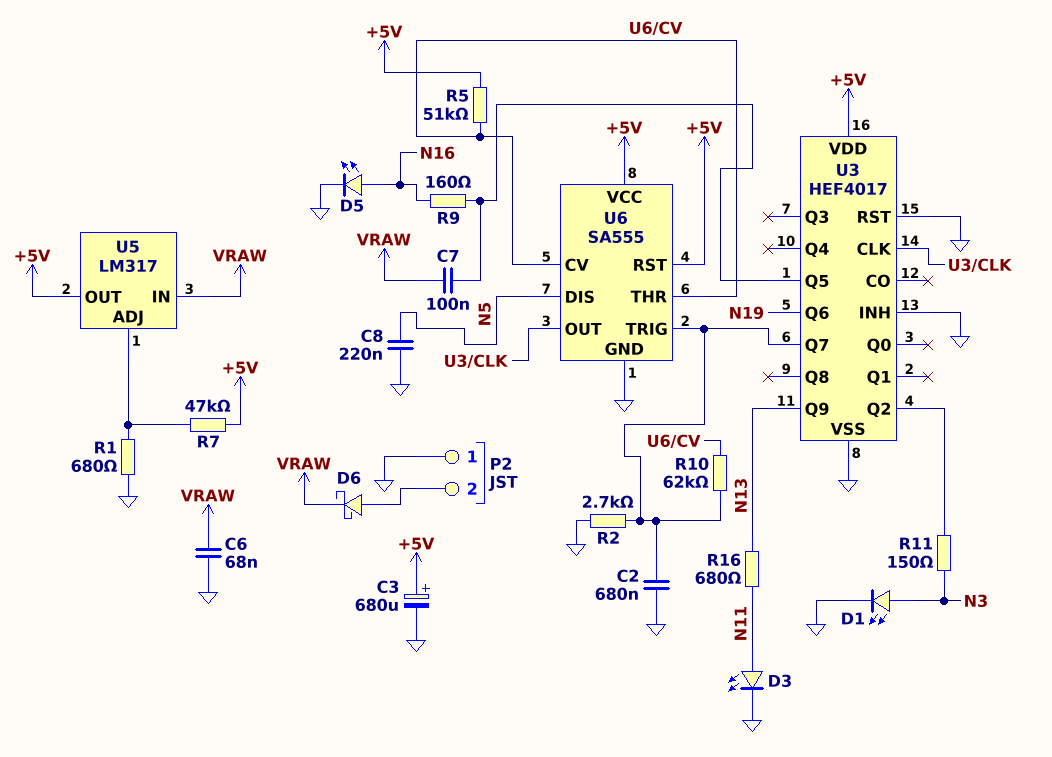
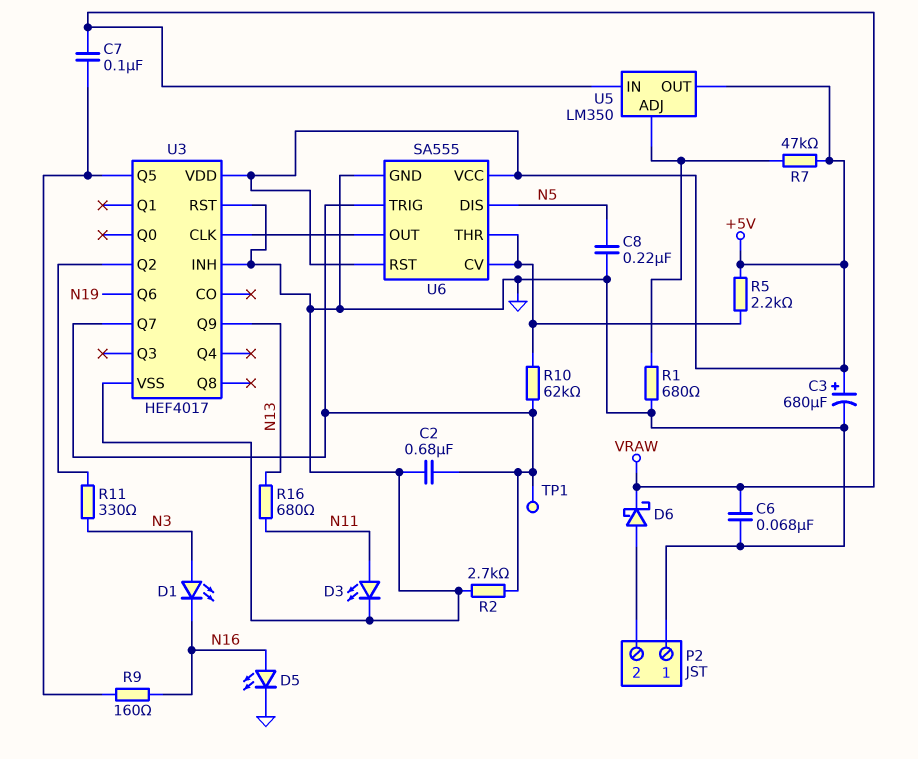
D1: LED (A N3, K GND) -> LED (A N3, K N16)
R5: 51k (+5V, U6/CV) -> 2.2k (+5V, U6/CV)
R11: 150 (N3, U3/Q2) -> 330 (N3, U3/Q2)
TP1: none -> test point (U3/Q7)
U5: LM317 -> LM350

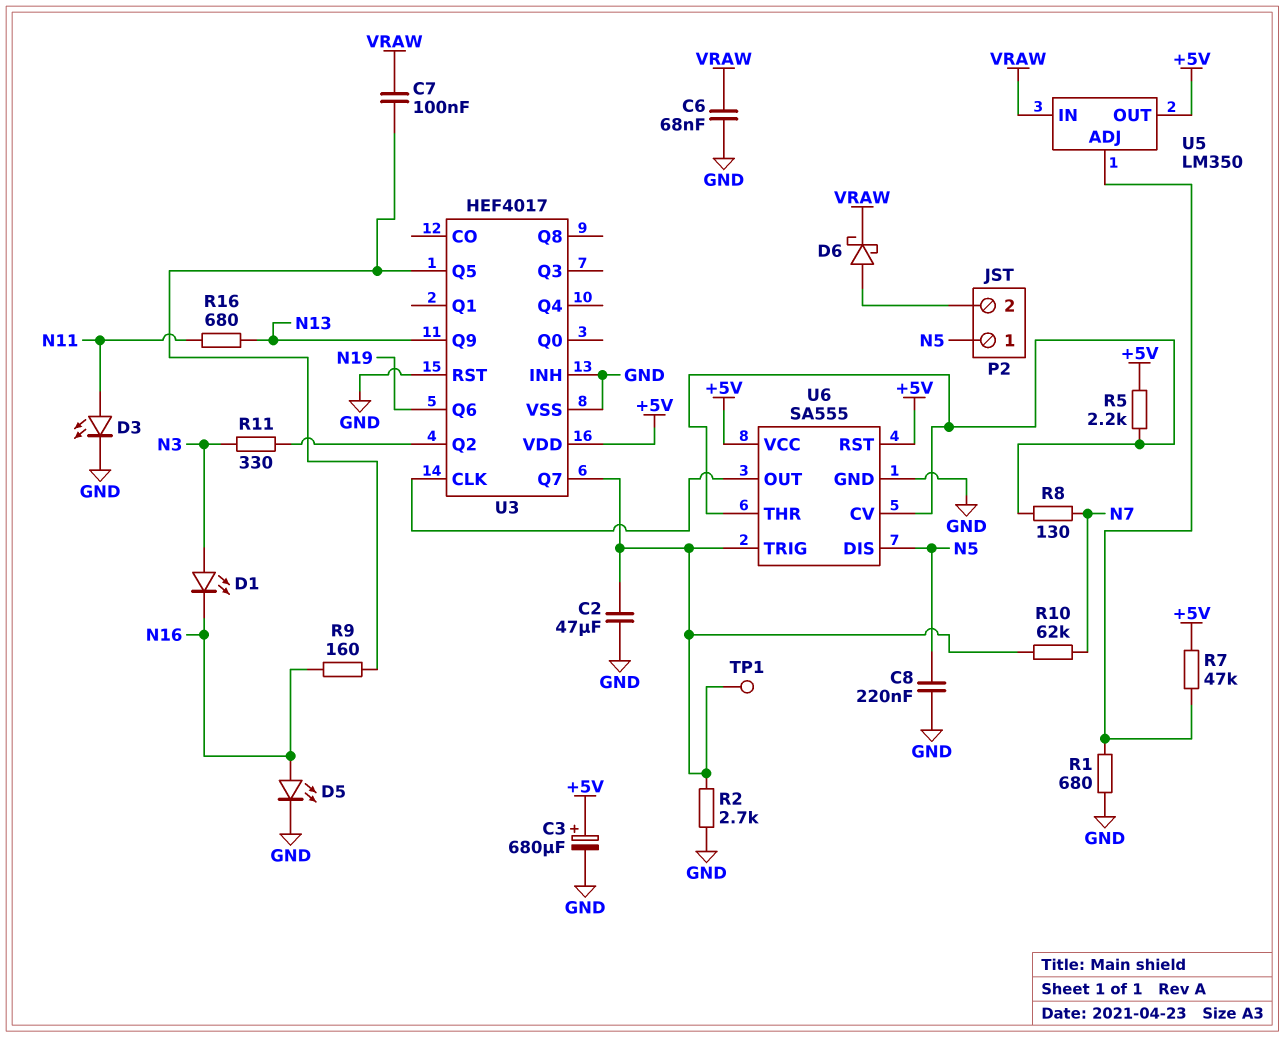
C2: 680nF (GND, U3/Q7) -> 47uF (GND, U3/Q7)
P2 pin 1: GND -> N5
R8: none -> 130 (N7, U6/CV)
R10: 62k (U3/Q7, U6/CV) -> 62k (N7, U3/Q7)

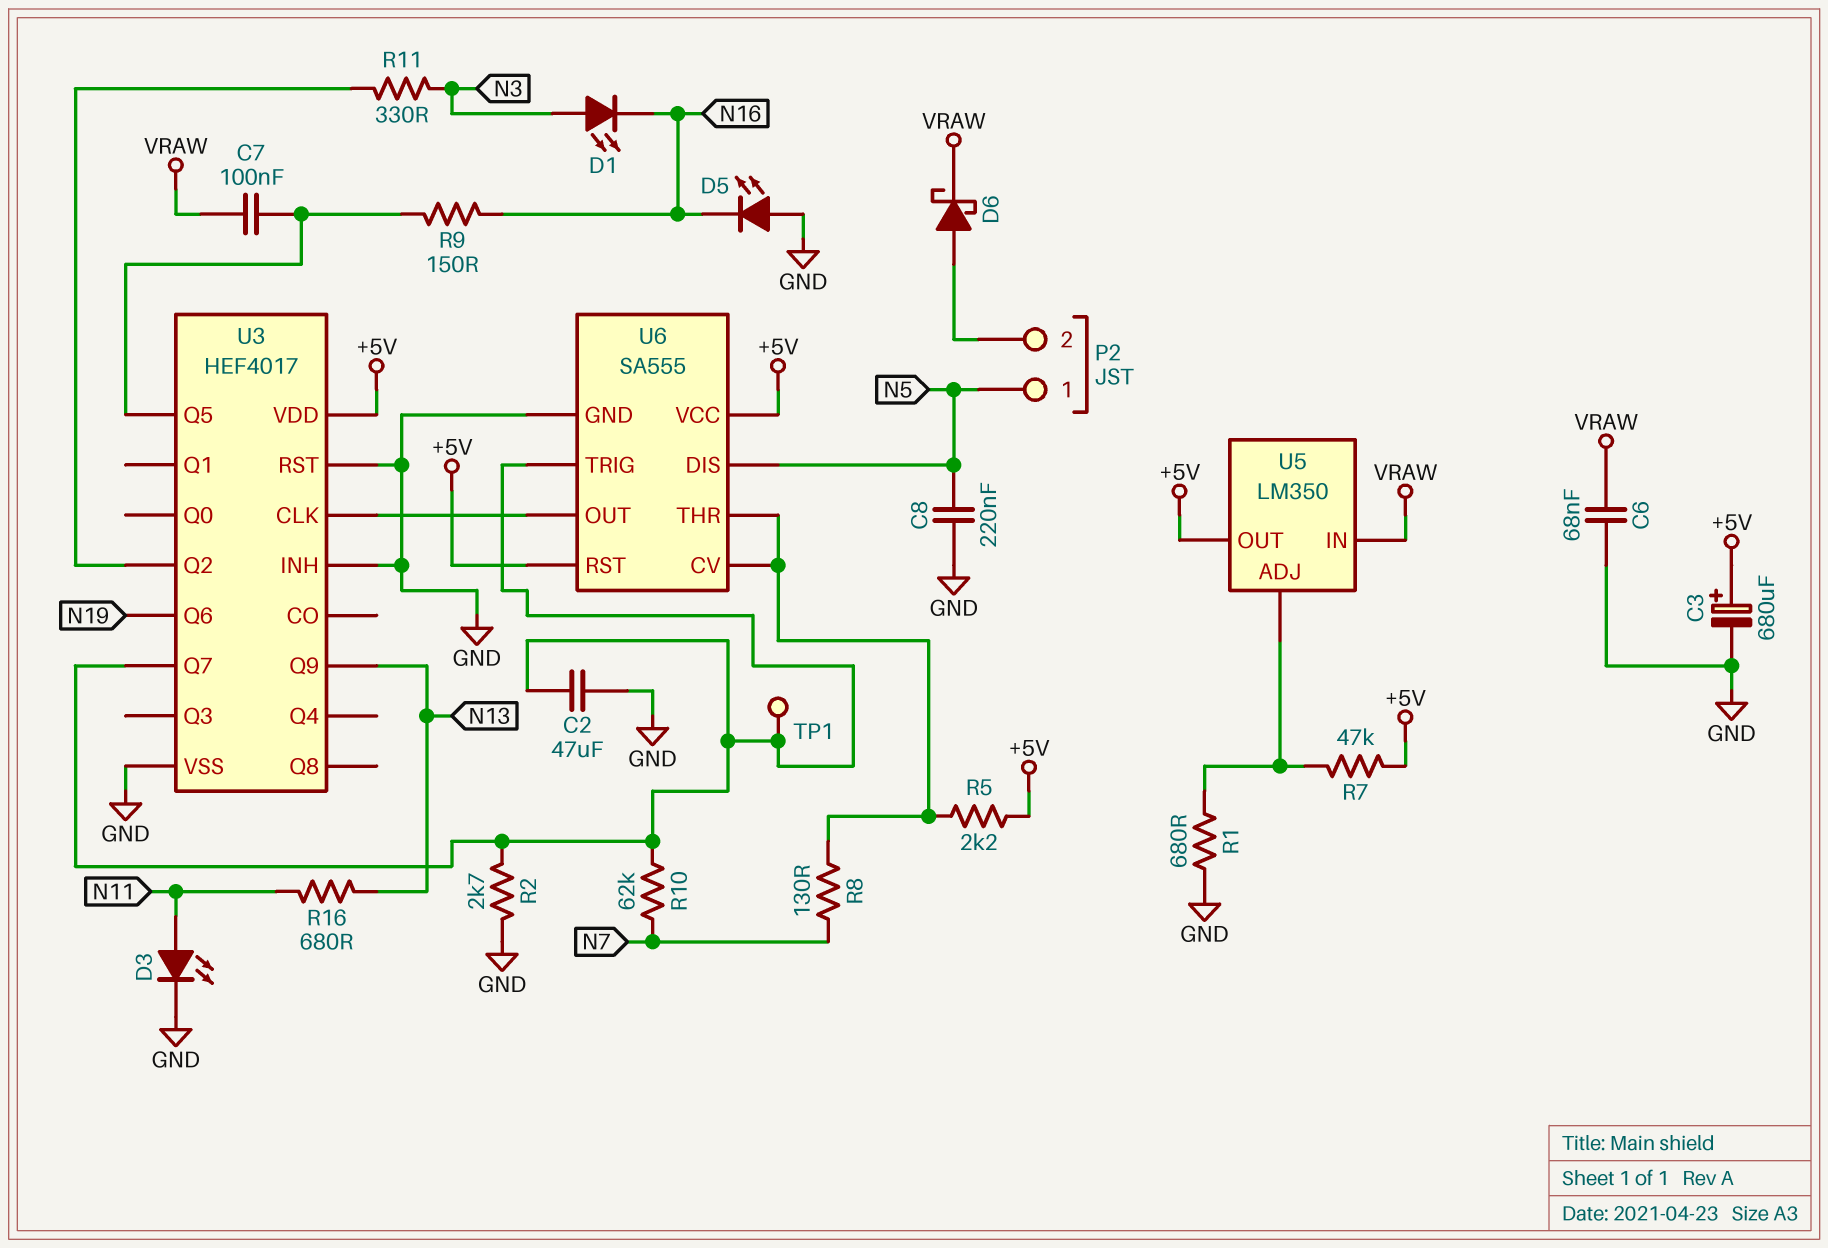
D5: LED (A N16, K GND) -> LED (A GND, K N16)
R9: 160 (N16, U3/Q5) -> 150 (N16, U3/Q5)

